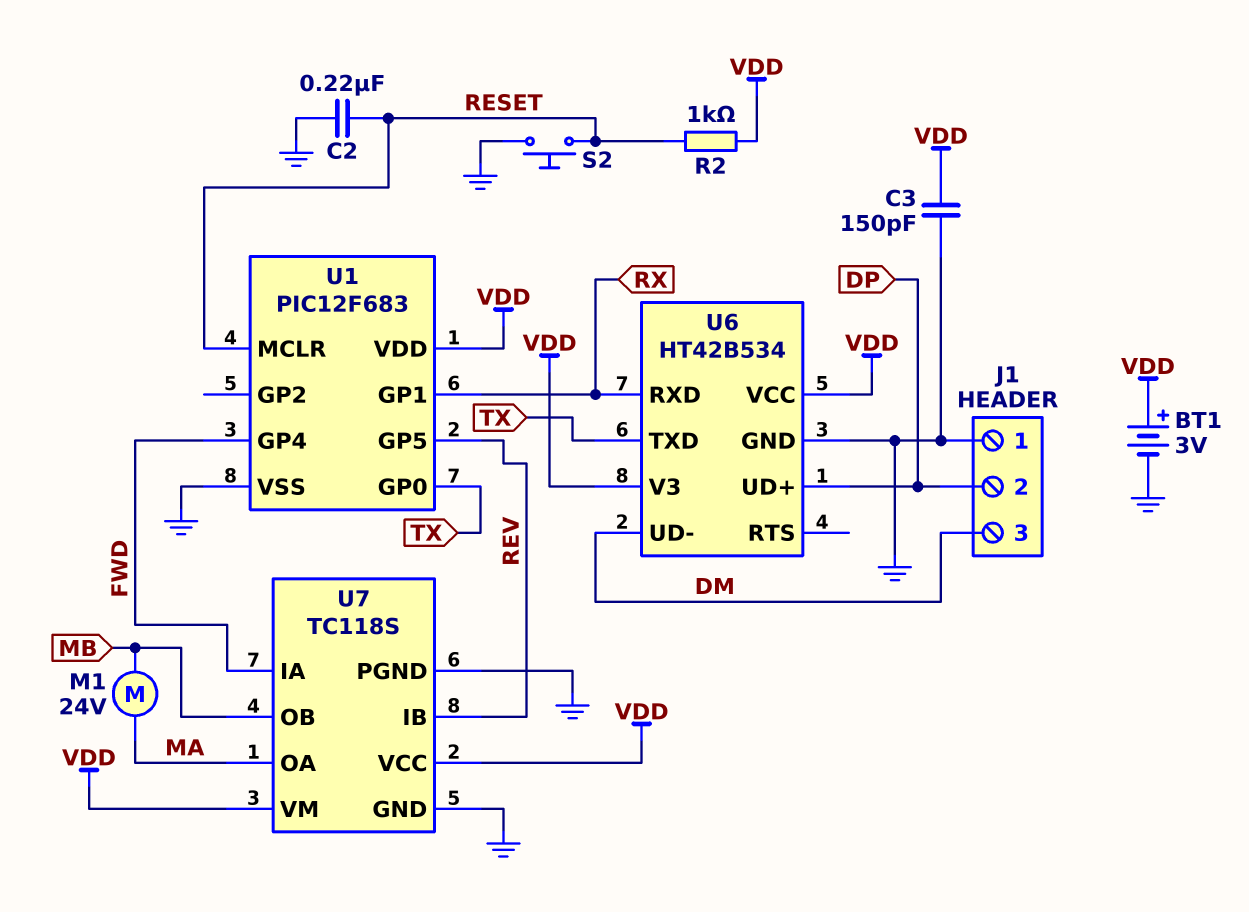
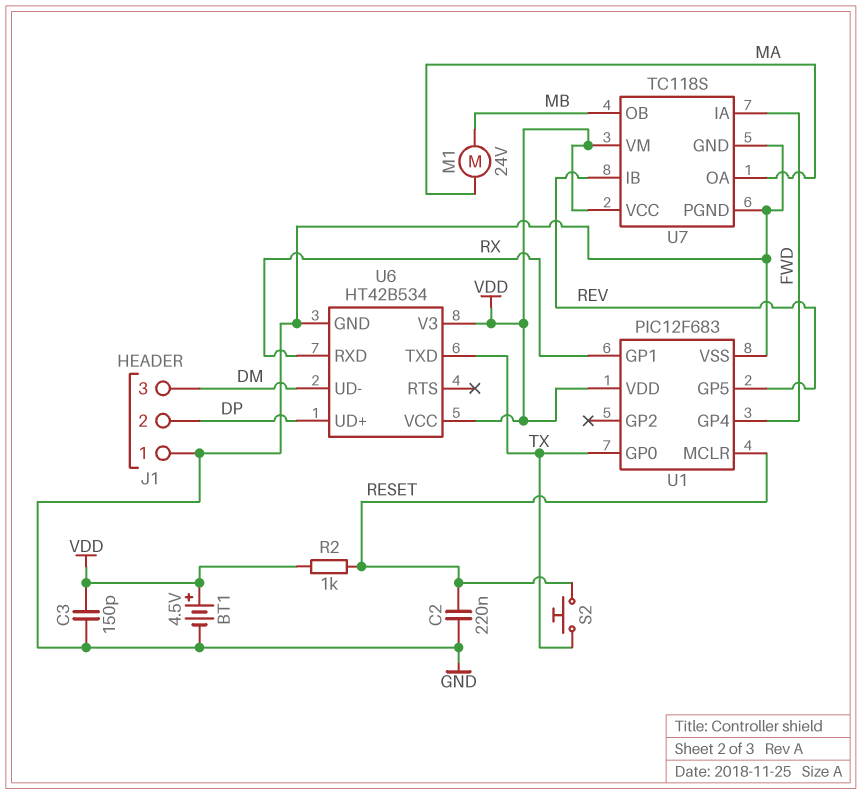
BT1: 3V (plus VDD, minus GND) -> 4.5V (plus VDD, minus GND)
S2: button (GND, RESET) -> button (RESET, TX)

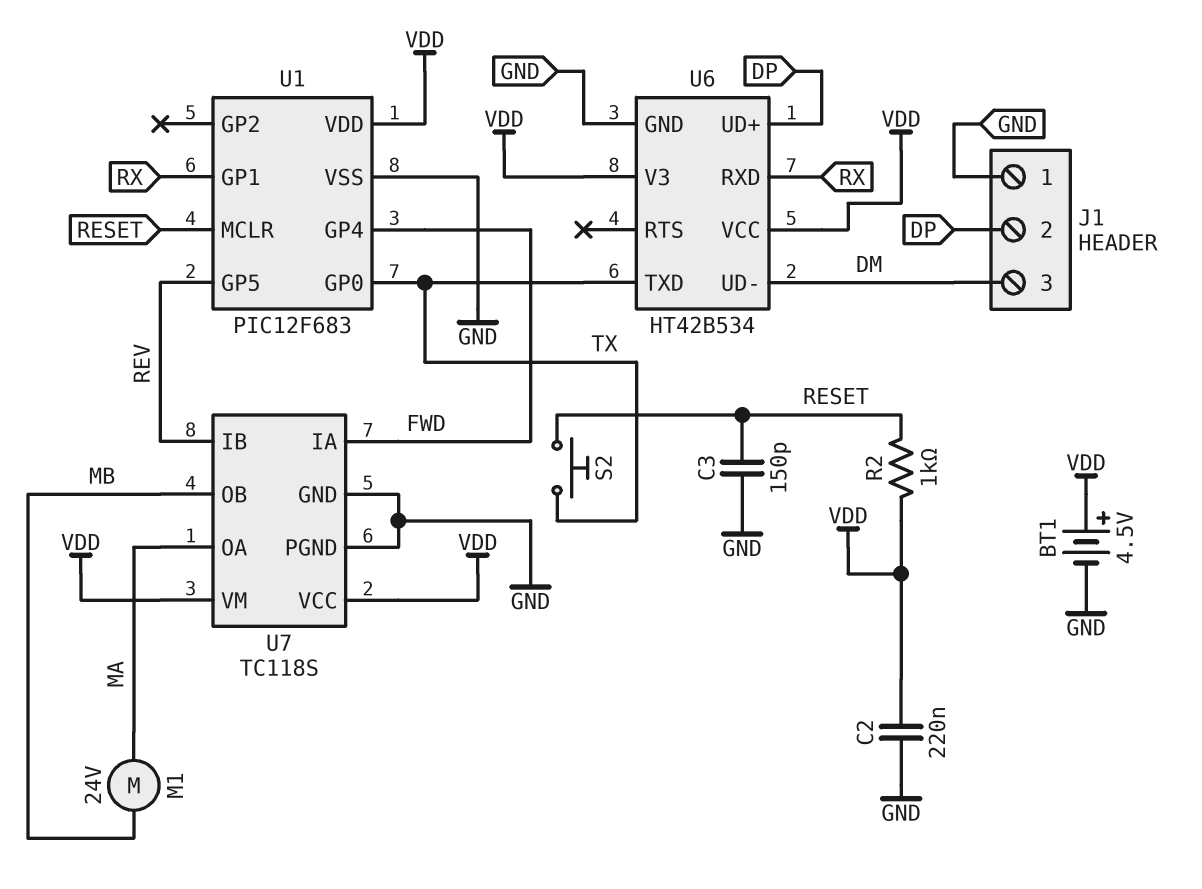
C2: 220nF (GND, RESET) -> 220nF (GND, VDD)
C3: 150pF (GND, VDD) -> 150pF (GND, RESET)

